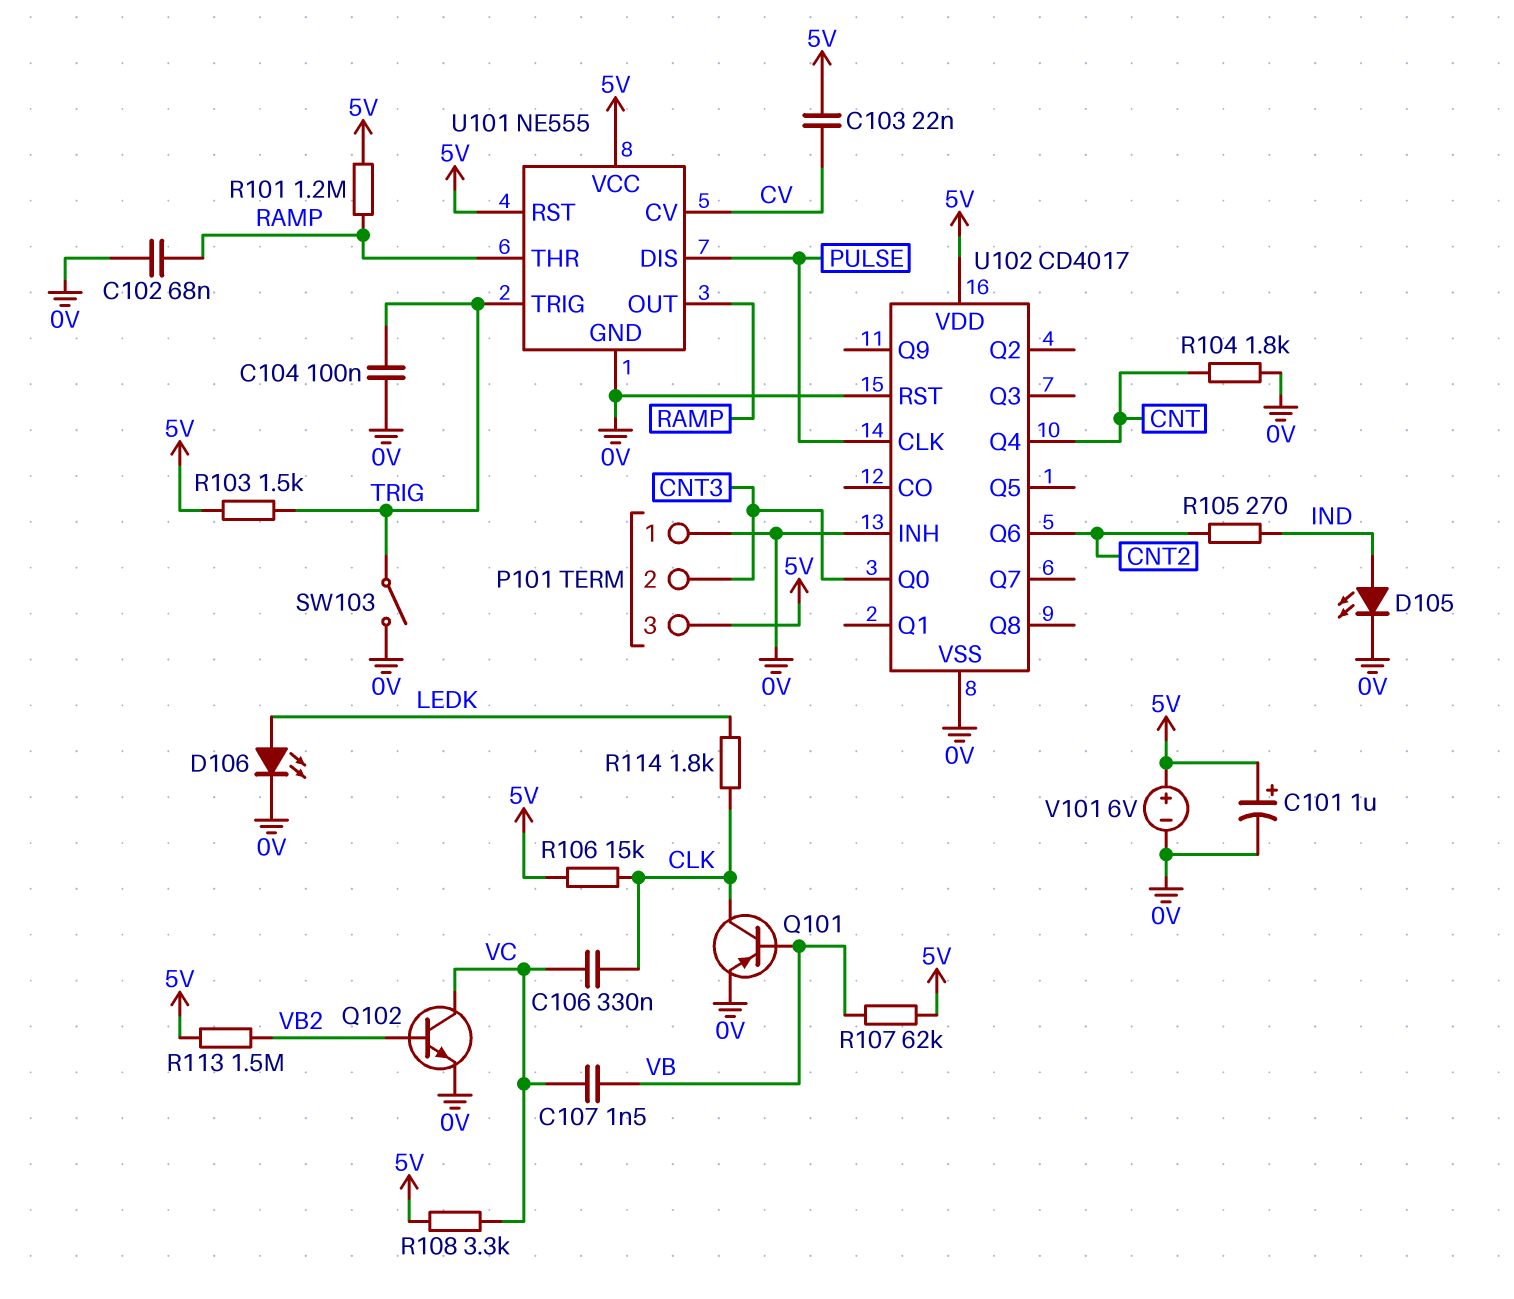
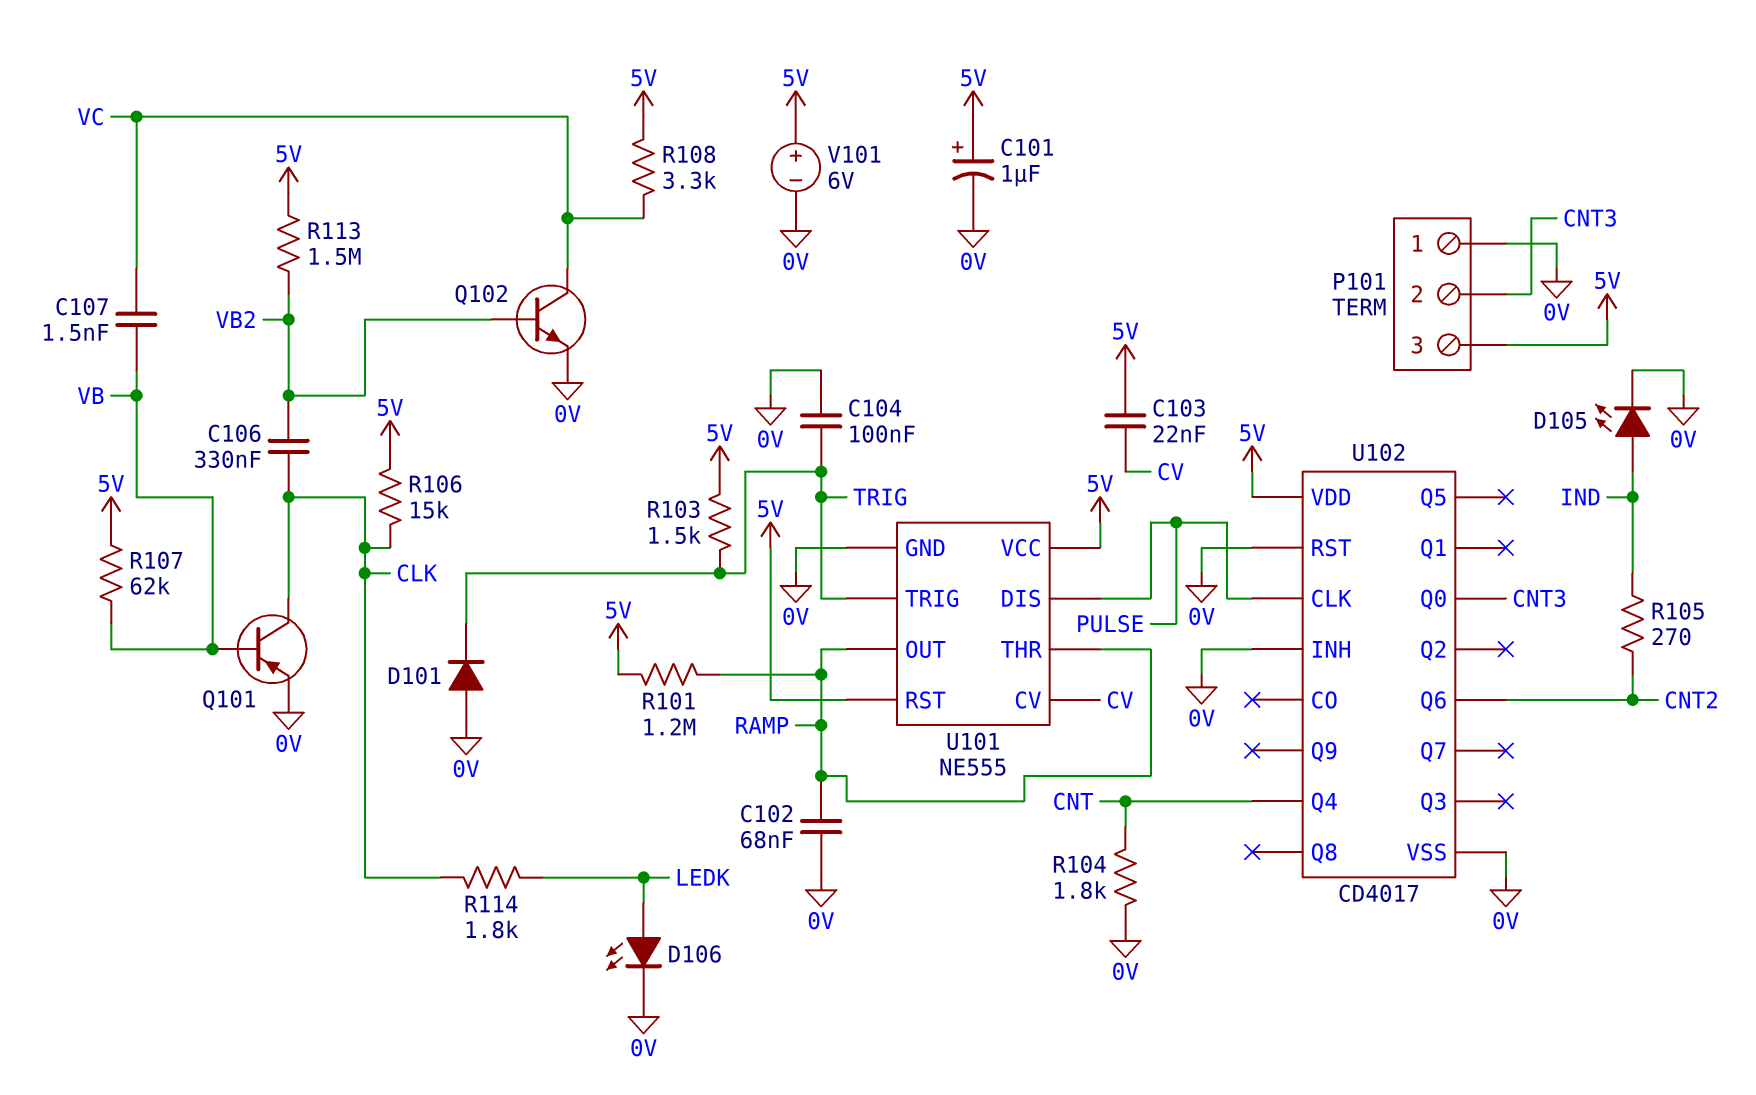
C106: 330nF (CLK, VC) -> 330nF (CLK, VB2)
D101: none -> diode (A 0V, K TRIG)
SW103: switch (0V, TRIG) -> none

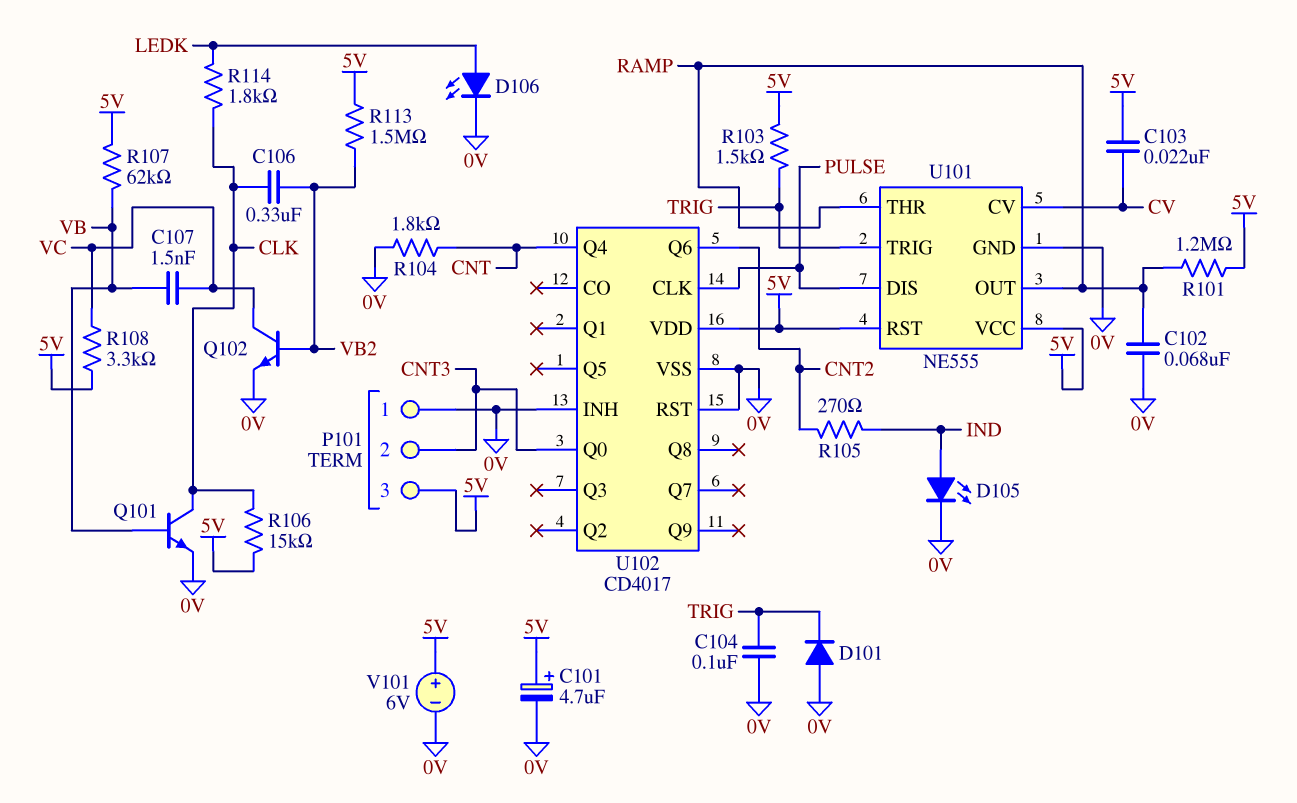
C101: 1uF (plus 5V, minus 0V) -> 4.7uF (plus 5V, minus 0V)
Q101: PNP (B VB, C CLK, E 0V) -> NPN (B VB, C CLK, E 0V)

